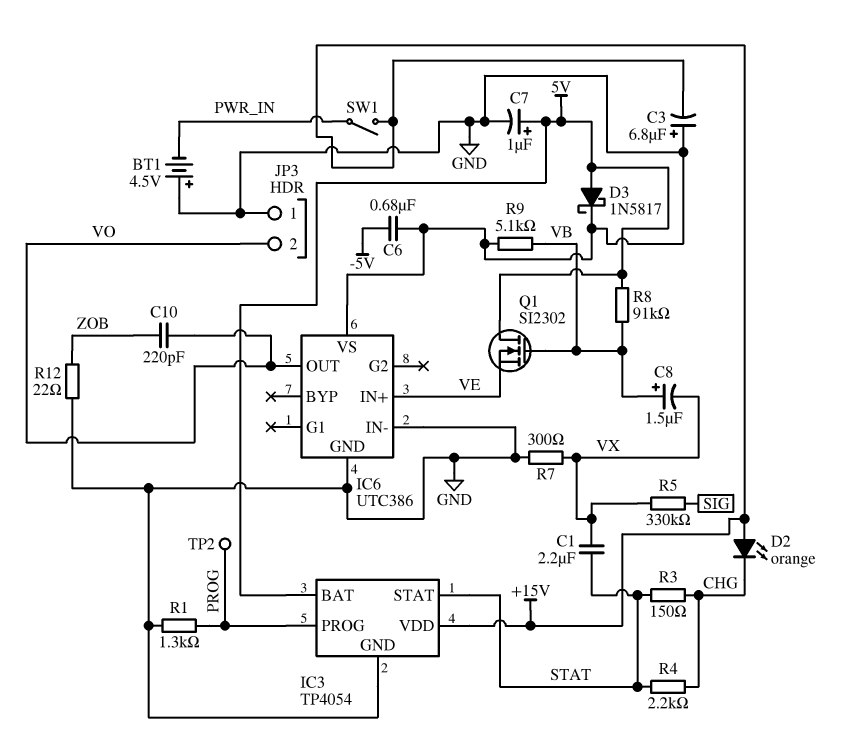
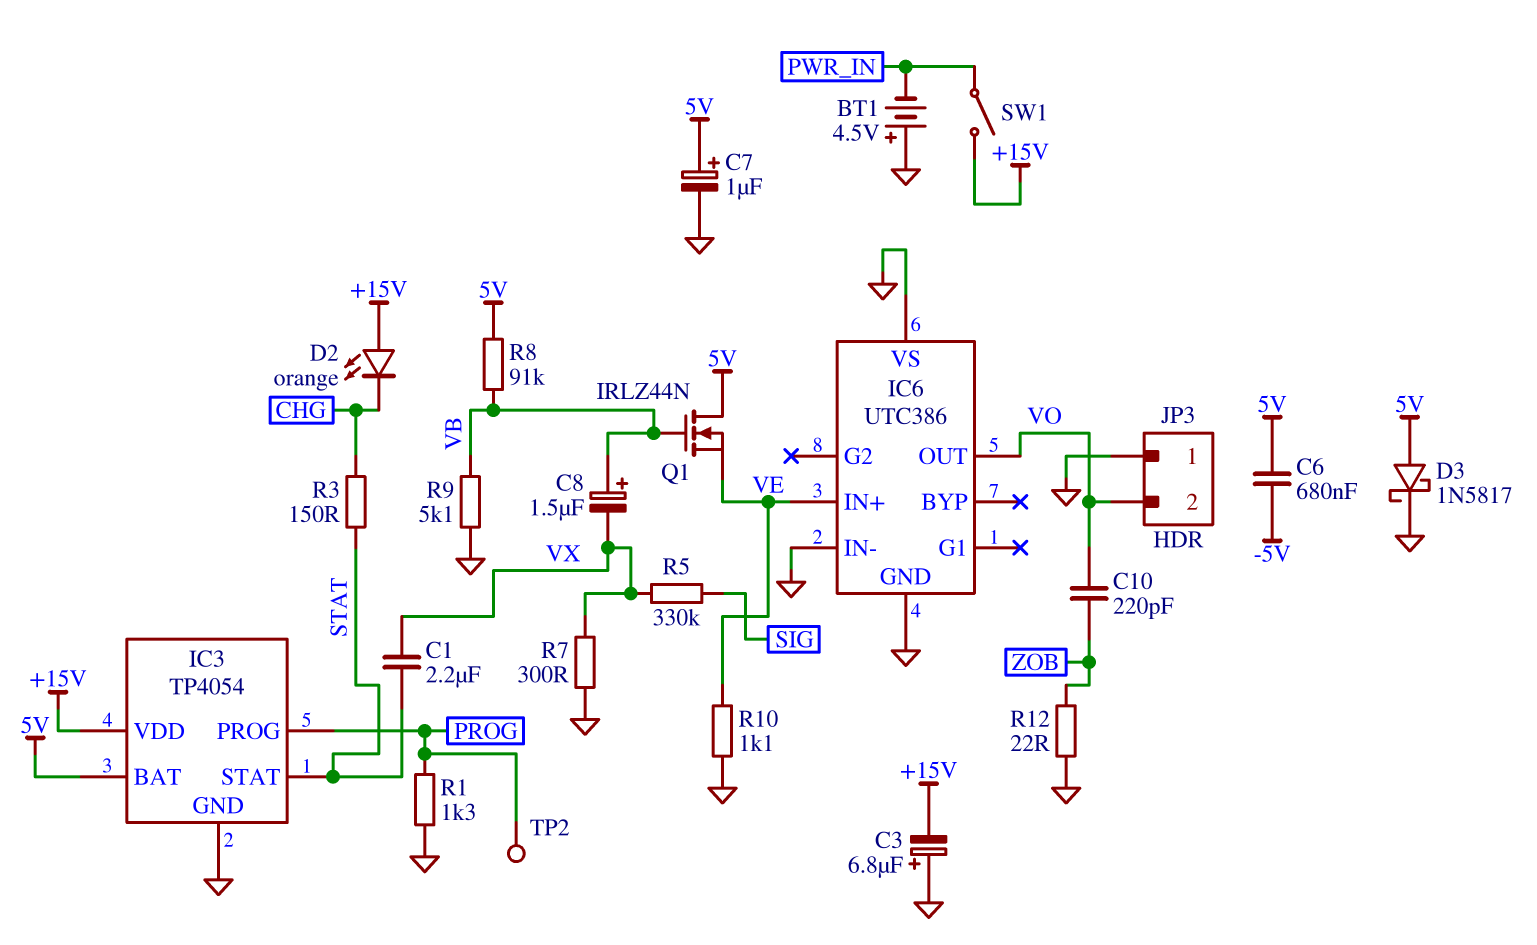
C6: 680nF (-5V, GND) -> 680nF (-5V, 5V)
Q1: NMOS SI2302 (G VB, D 5V, S VE) -> NMOS IRLZ44N (G VB, D 5V, S VE)
R4: 2.2k (CHG, STAT) -> none
R10: none -> 1.1k (GND, VE)

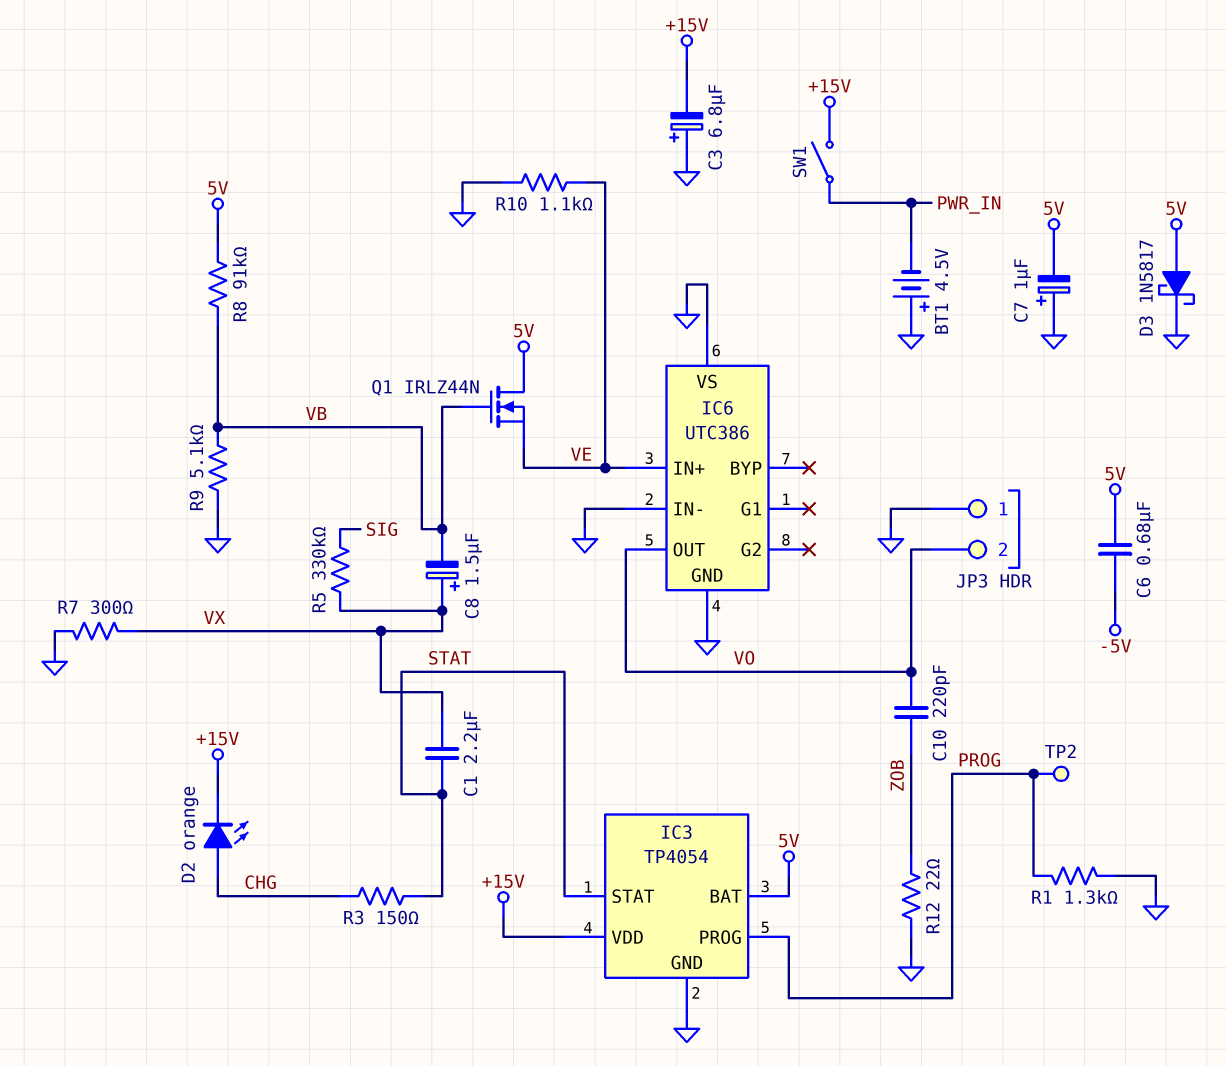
C7: 1uF (plus 5V, minus GND) -> 1uF (plus GND, minus 5V)
C8: 1.5uF (plus VB, minus VX) -> 1.5uF (plus VX, minus VB)
D2: LED orange (A +15V, K CHG) -> LED orange (A CHG, K +15V)

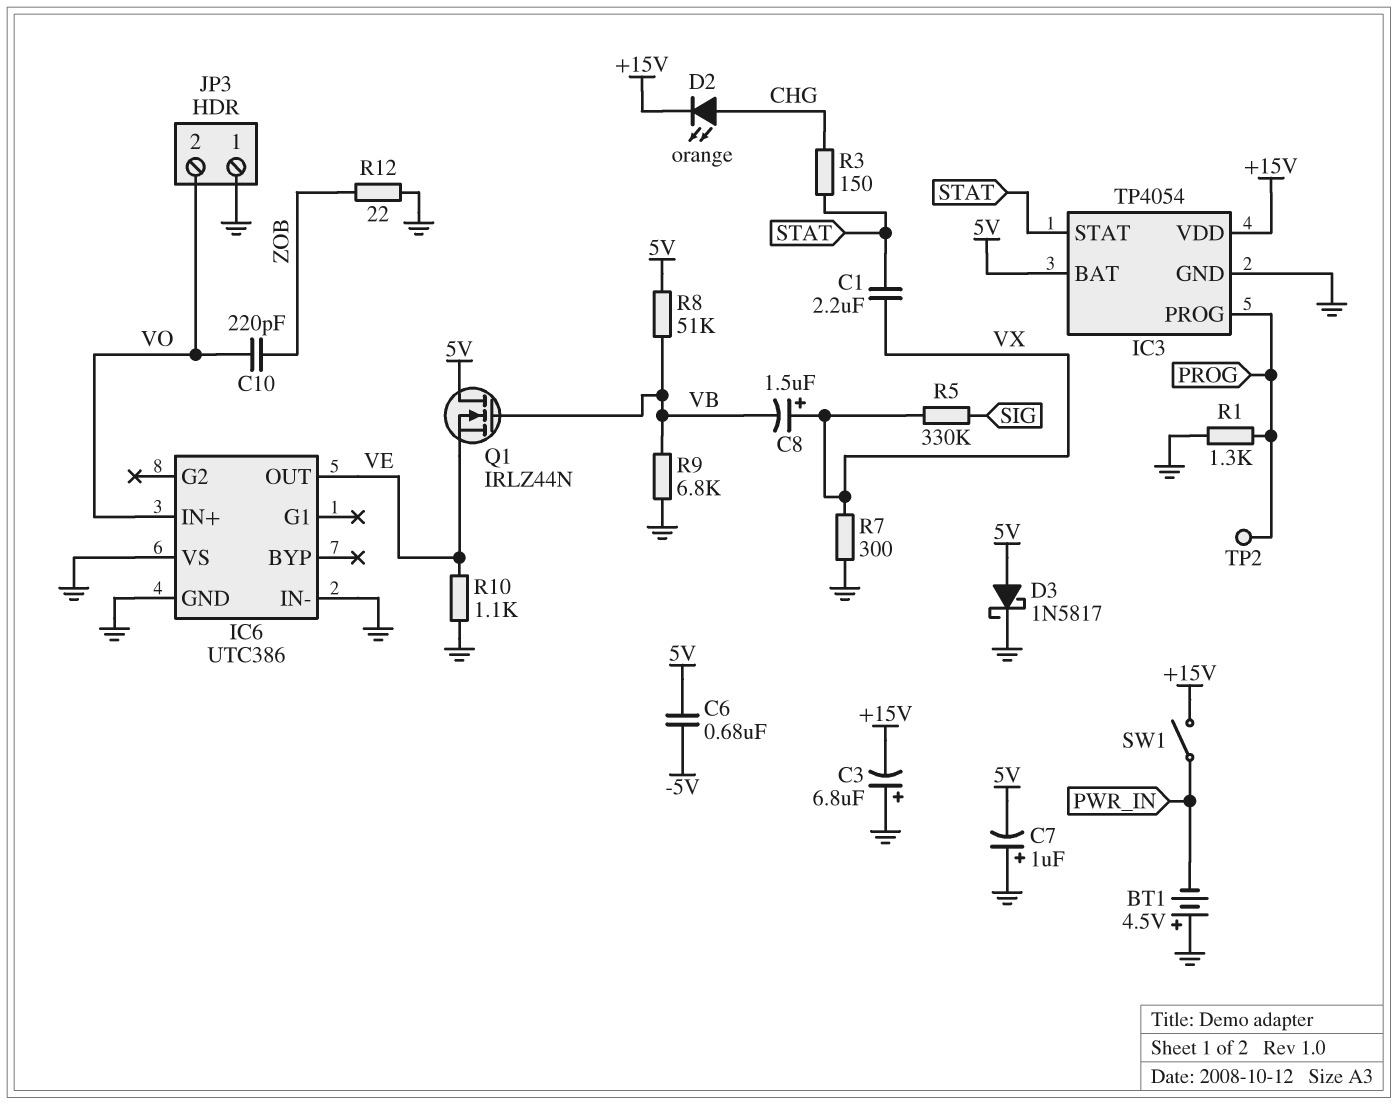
IC6 pin IN+: VE -> VO
IC6 pin OUT: VO -> VE
R8: 91k (5V, VB) -> 51k (5V, VB)
R9: 5.1k (GND, VB) -> 6.8k (GND, VB)

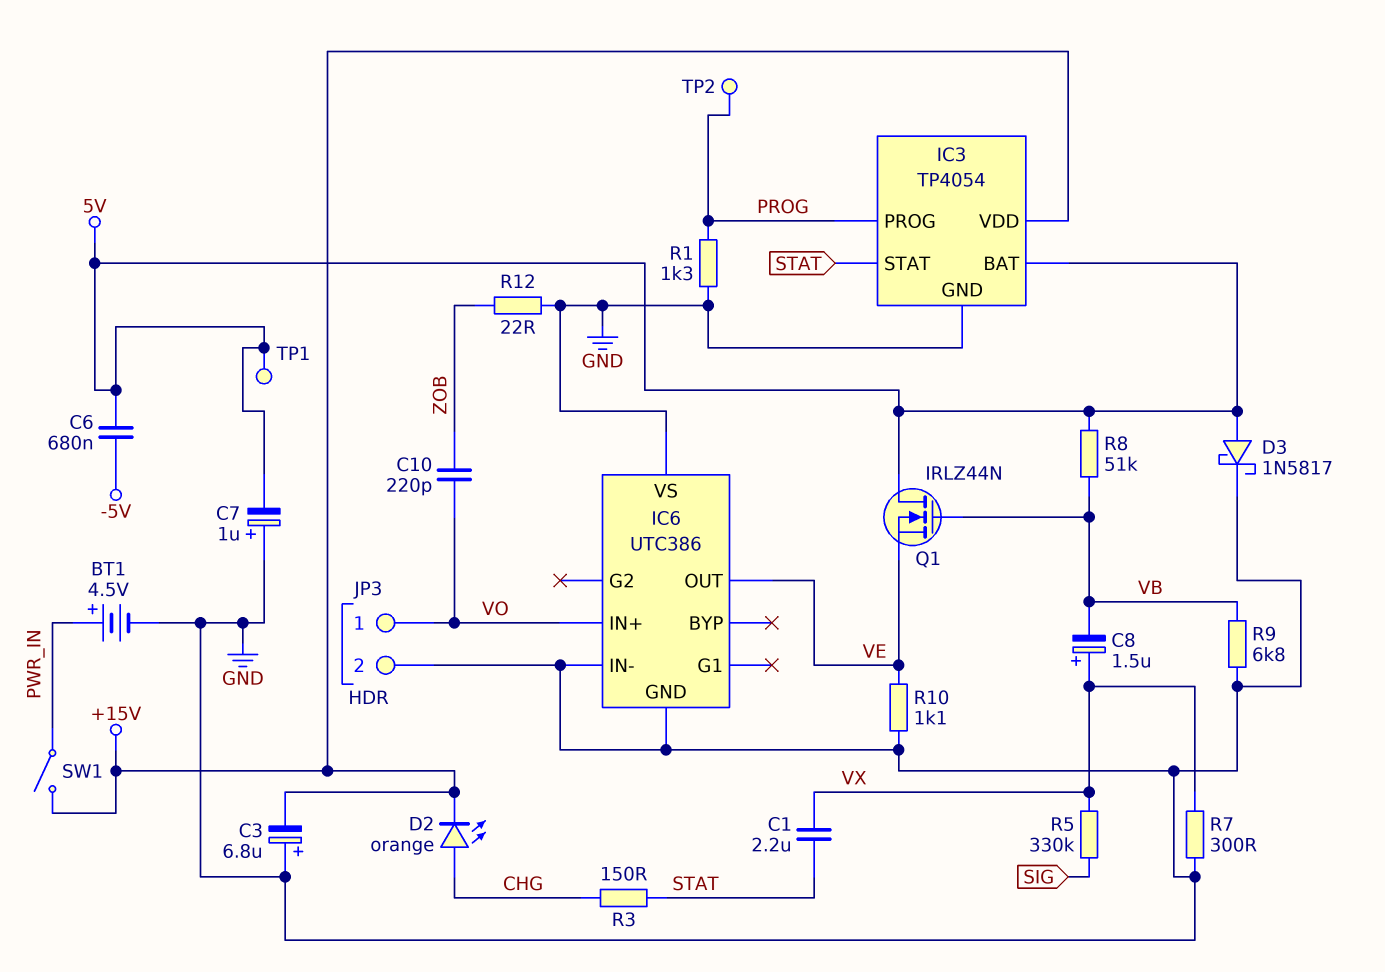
BT1: 4.5V (plus GND, minus PWR_IN) -> 4.5V (plus PWR_IN, minus GND)
JP3 pin 1: GND -> VO
JP3 pin 2: VO -> GND
TP1: none -> test point (5V)

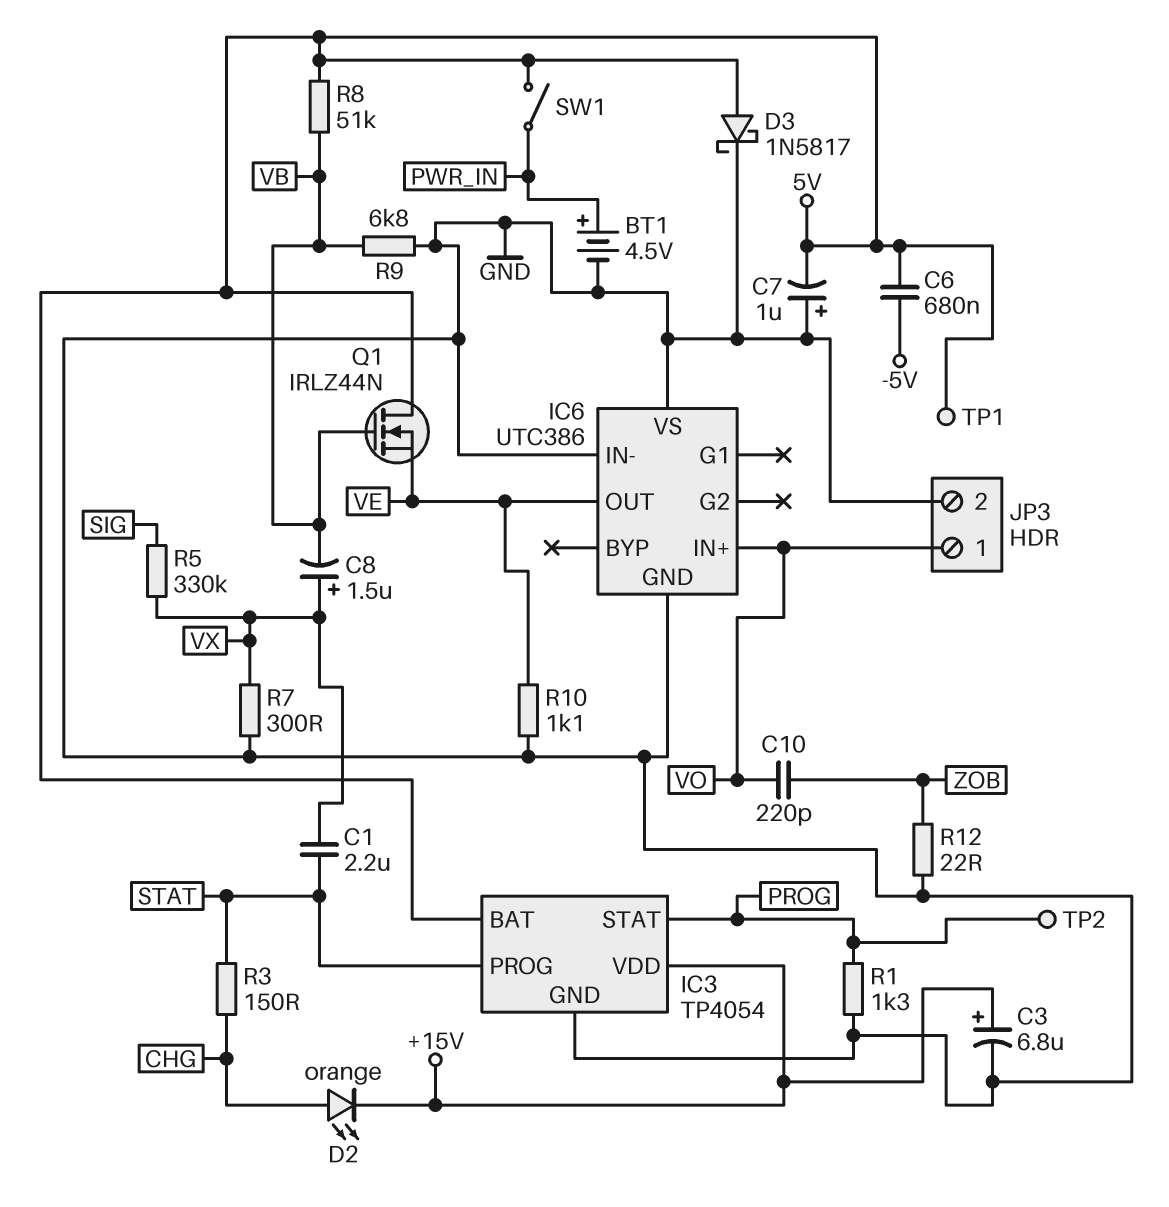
C3: 6.8uF (plus GND, minus +15V) -> 6.8uF (plus +15V, minus GND)
IC3 pin PROG: PROG -> STAT
IC3 pin STAT: STAT -> PROG
SW1: switch (+15V, PWR_IN) -> switch (5V, PWR_IN)

